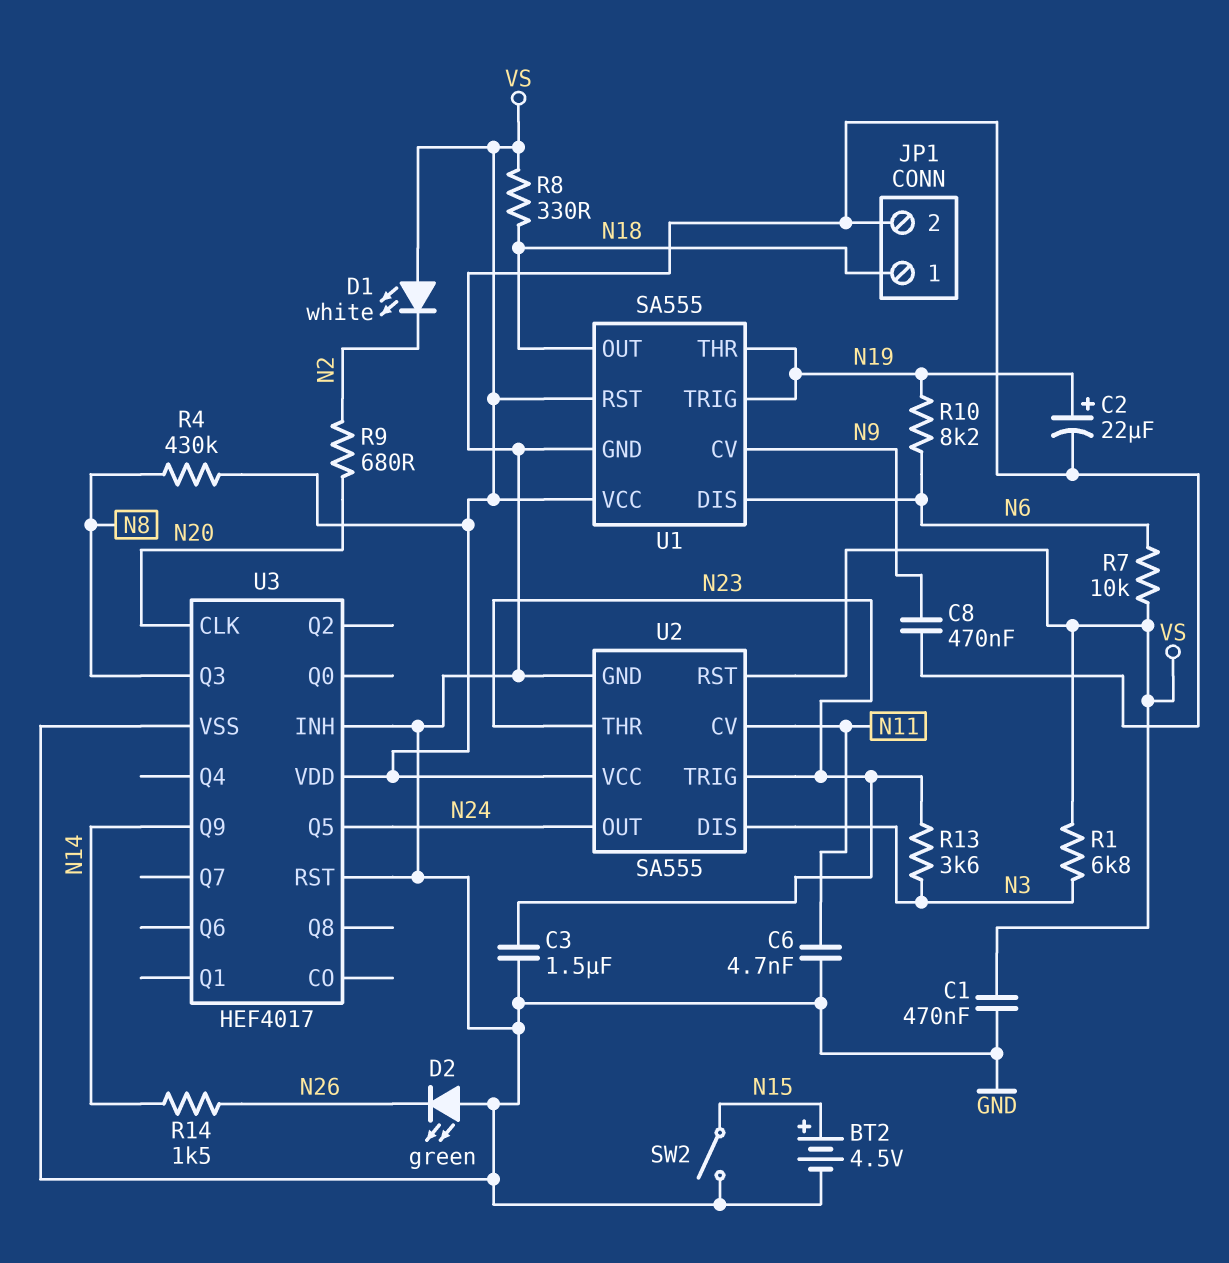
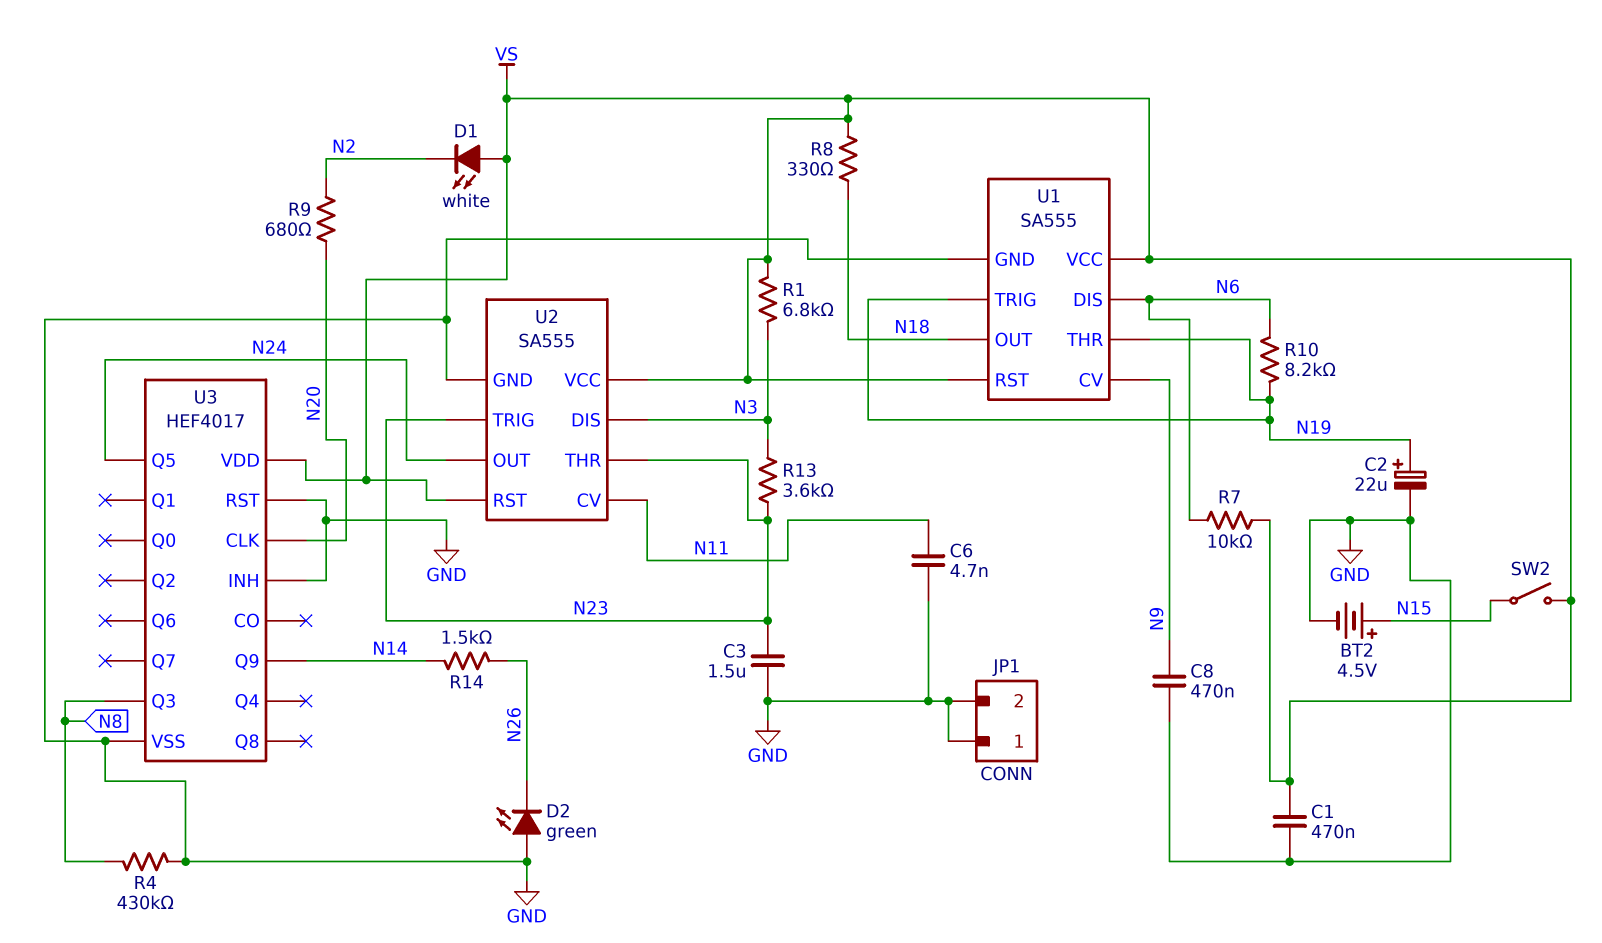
JP1 pin 1: N18 -> GND
R4: 430k (N8, VS) -> 430k (GND, N8)
SW2: switch (GND, N15) -> switch (N15, VS)

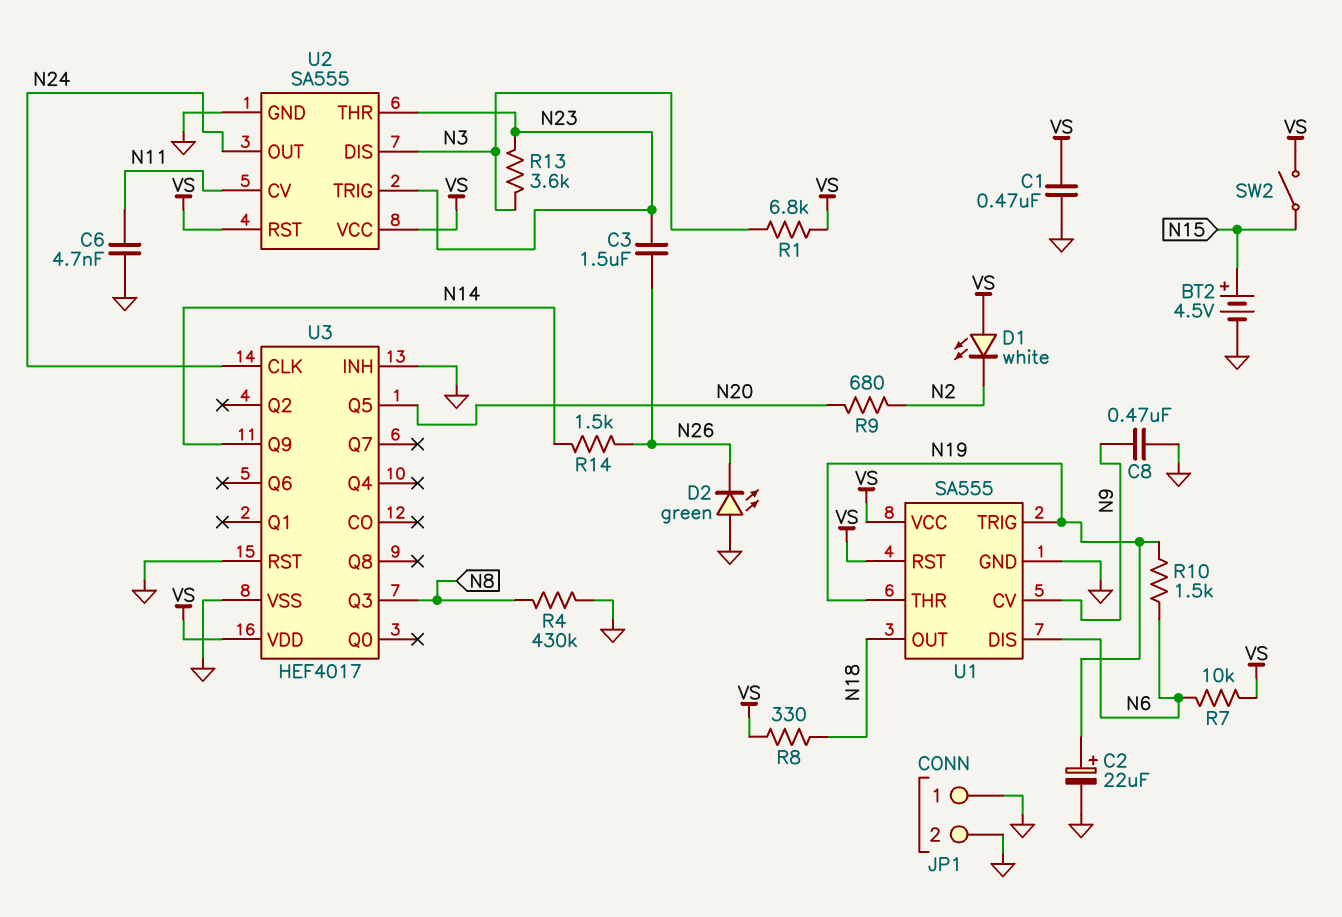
C3: 1.5uF (GND, N23) -> 1.5uF (N23, N26)
R10: 8.2k (N6, N19) -> 1.5k (N6, N19)
U3 pin CLK: N20 -> N24
U3 pin Q5: N24 -> N20

